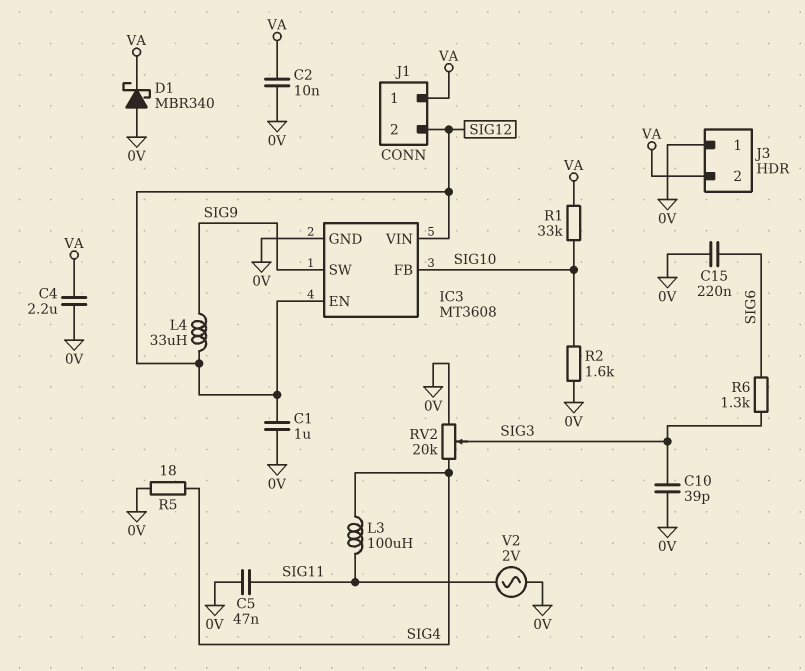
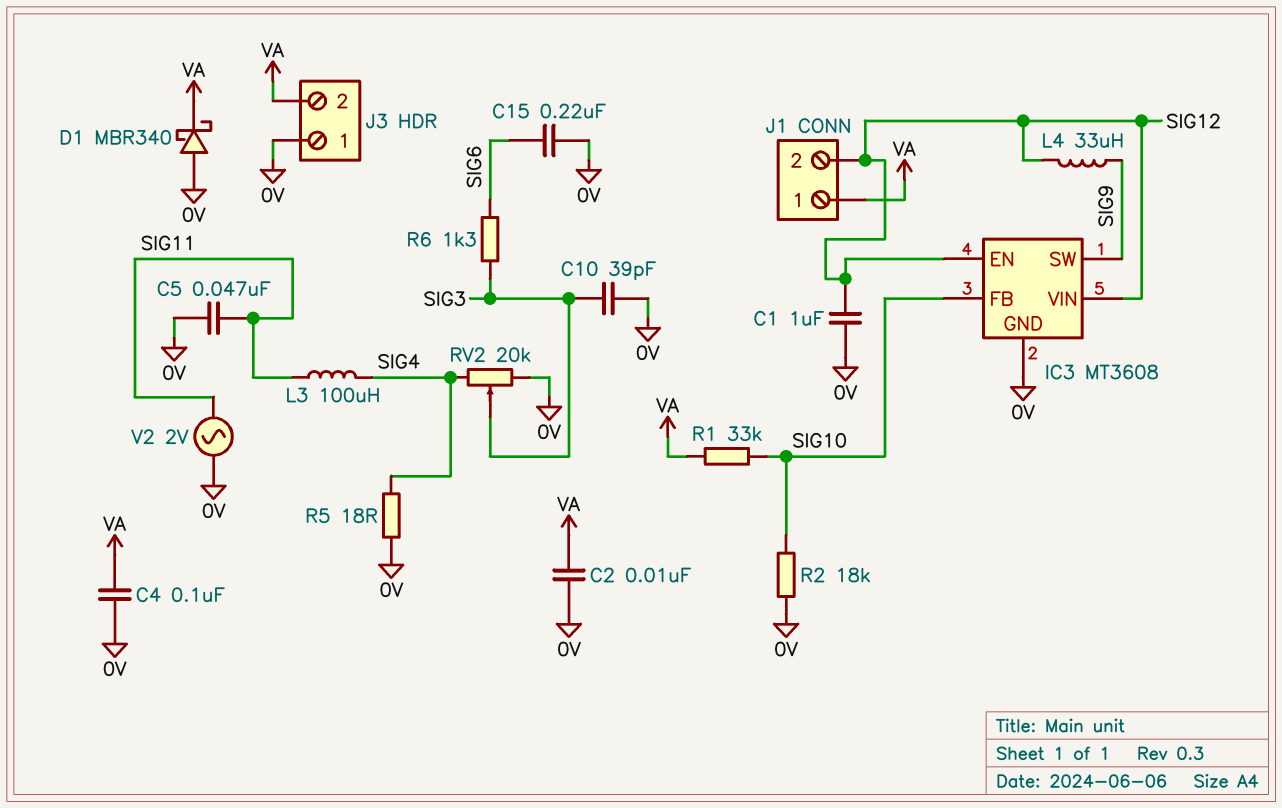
C4: 2.2uF (0V, VA) -> 100nF (0V, VA)
R2: 1.6k (0V, SIG10) -> 18k (0V, SIG10)

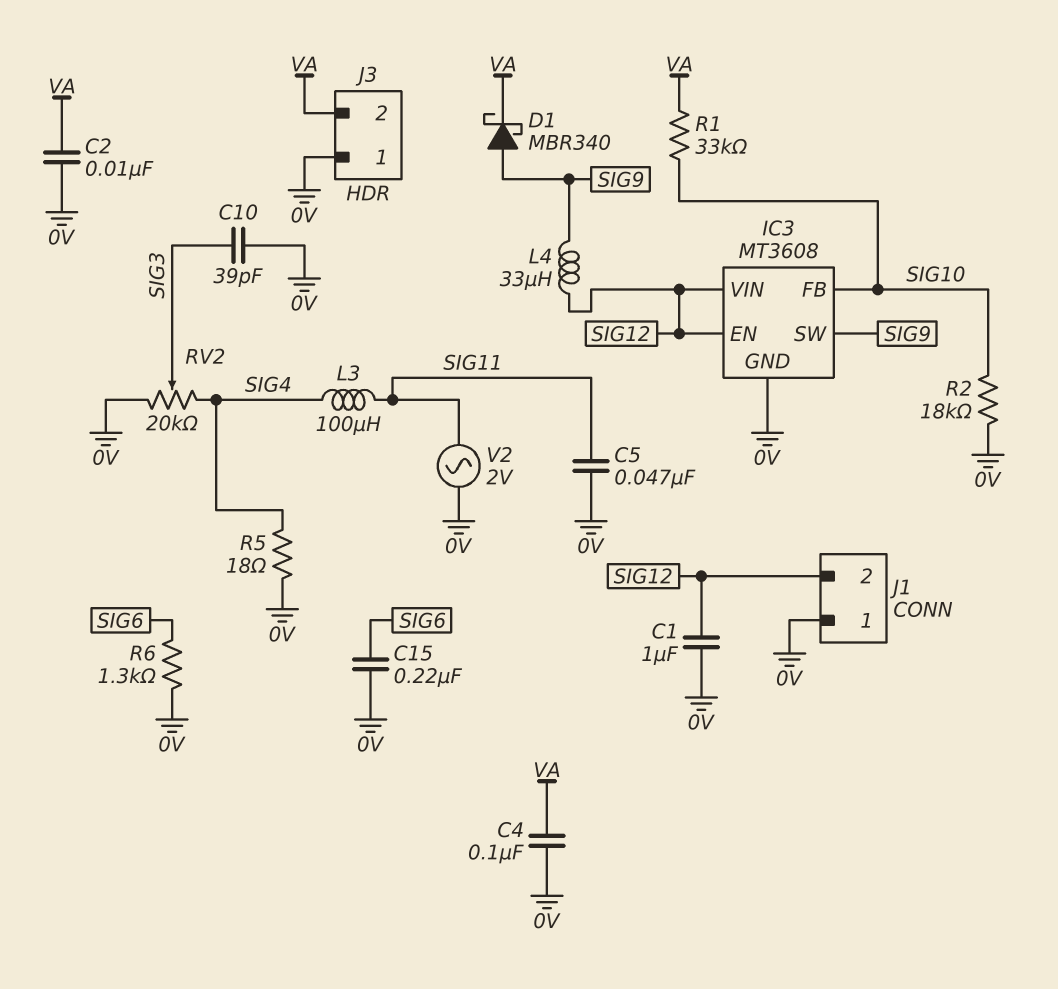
D1: schottky MBR340 (A 0V, K VA) -> schottky MBR340 (A SIG9, K VA)
J1 pin 1: VA -> 0V
R6: 1.3k (SIG3, SIG6) -> 1.3k (0V, SIG6)

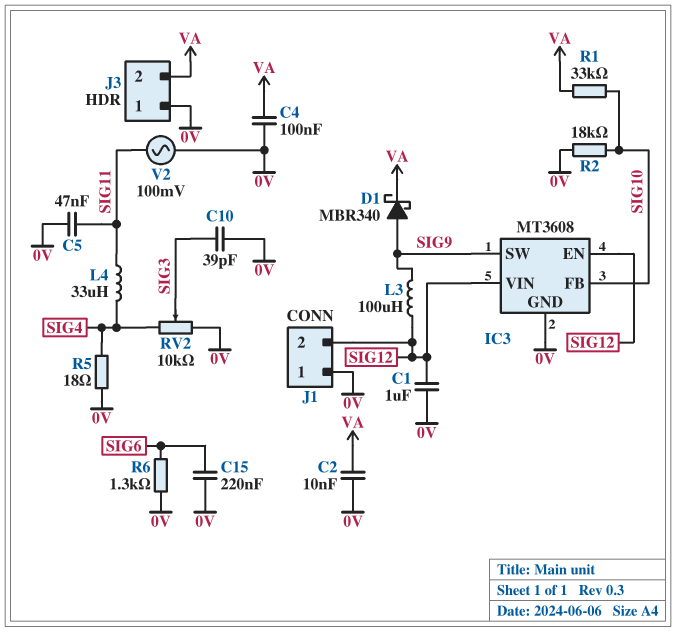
L3: 100uH (SIG4, SIG11) -> 100uH (SIG9, SIG12)
L4: 33uH (SIG9, SIG12) -> 33uH (SIG4, SIG11)
RV2: 20k (0V, SIG4, wiper SIG3) -> 10k (0V, SIG4, wiper SIG3)
V2: AC 2V (0V, SIG11) -> AC 100mV (0V, SIG11)

